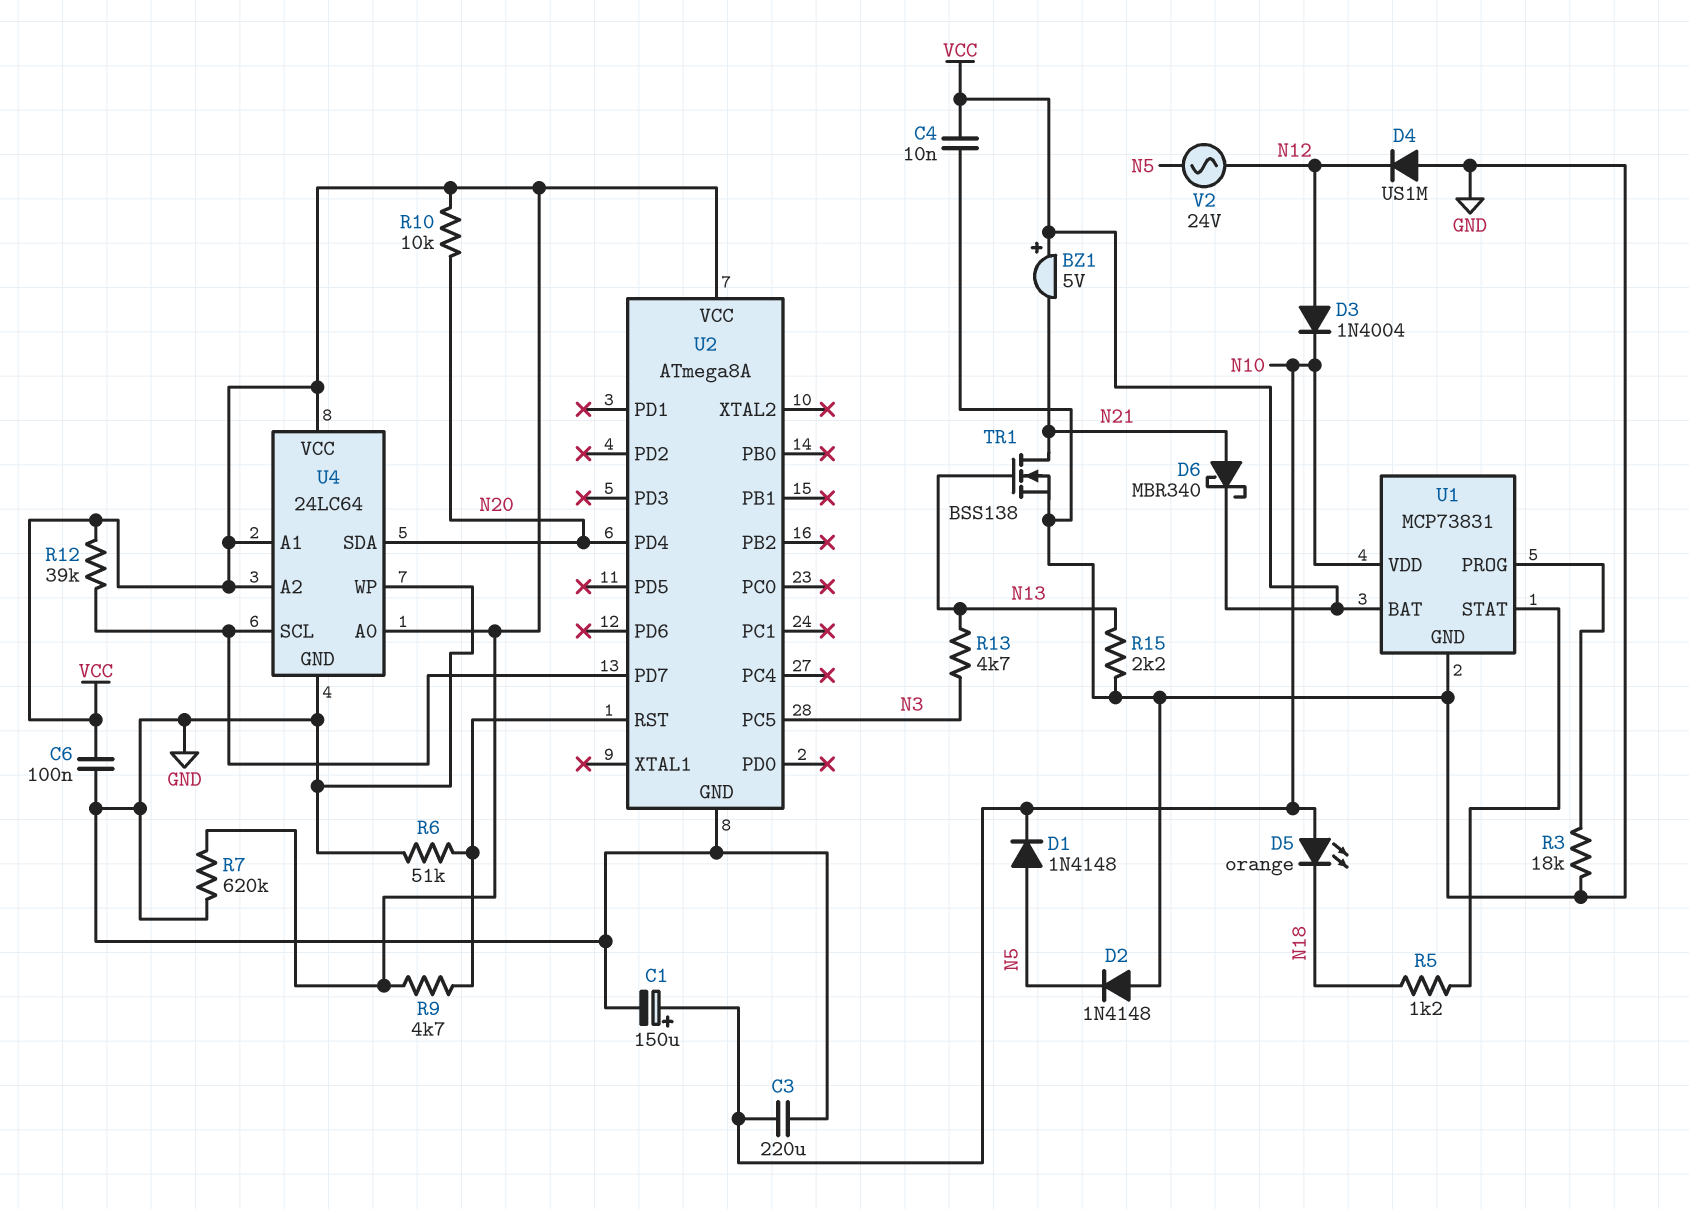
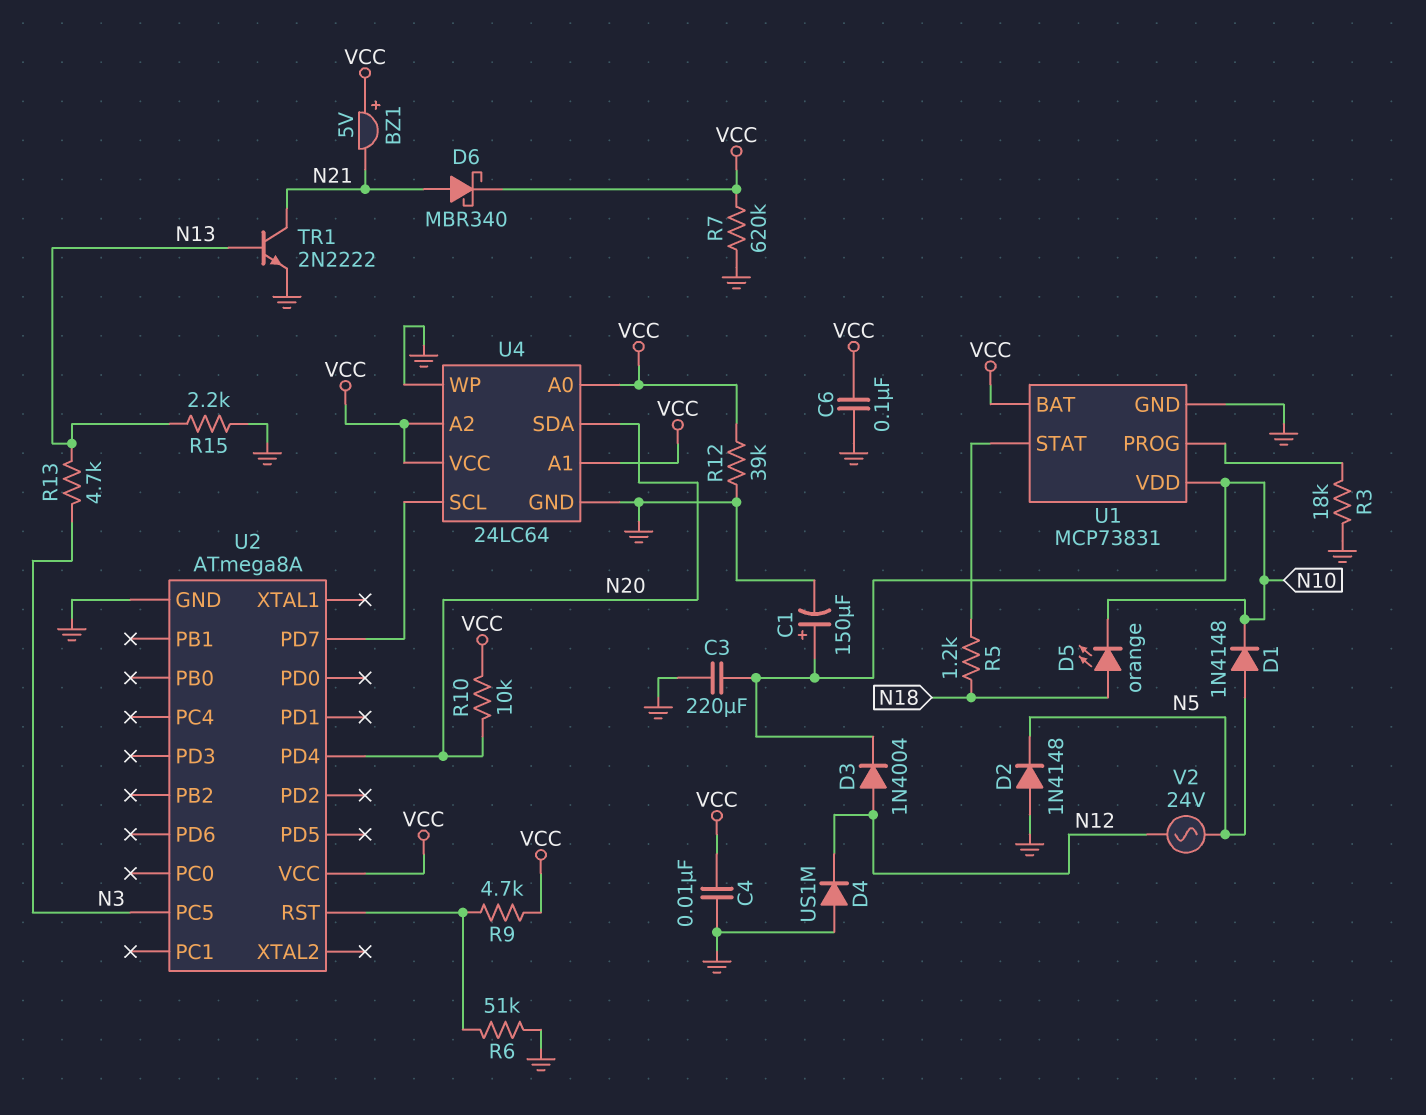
D5: LED orange (A N10, K N18) -> LED orange (A N18, K N10)
R12: 39k (U2/PD7, VCC) -> 39k (GND, VCC)
TR1: NMOS BSS138 (G N13, D N21, S GND) -> NPN 2N2222 (B N13, C N21, E GND)

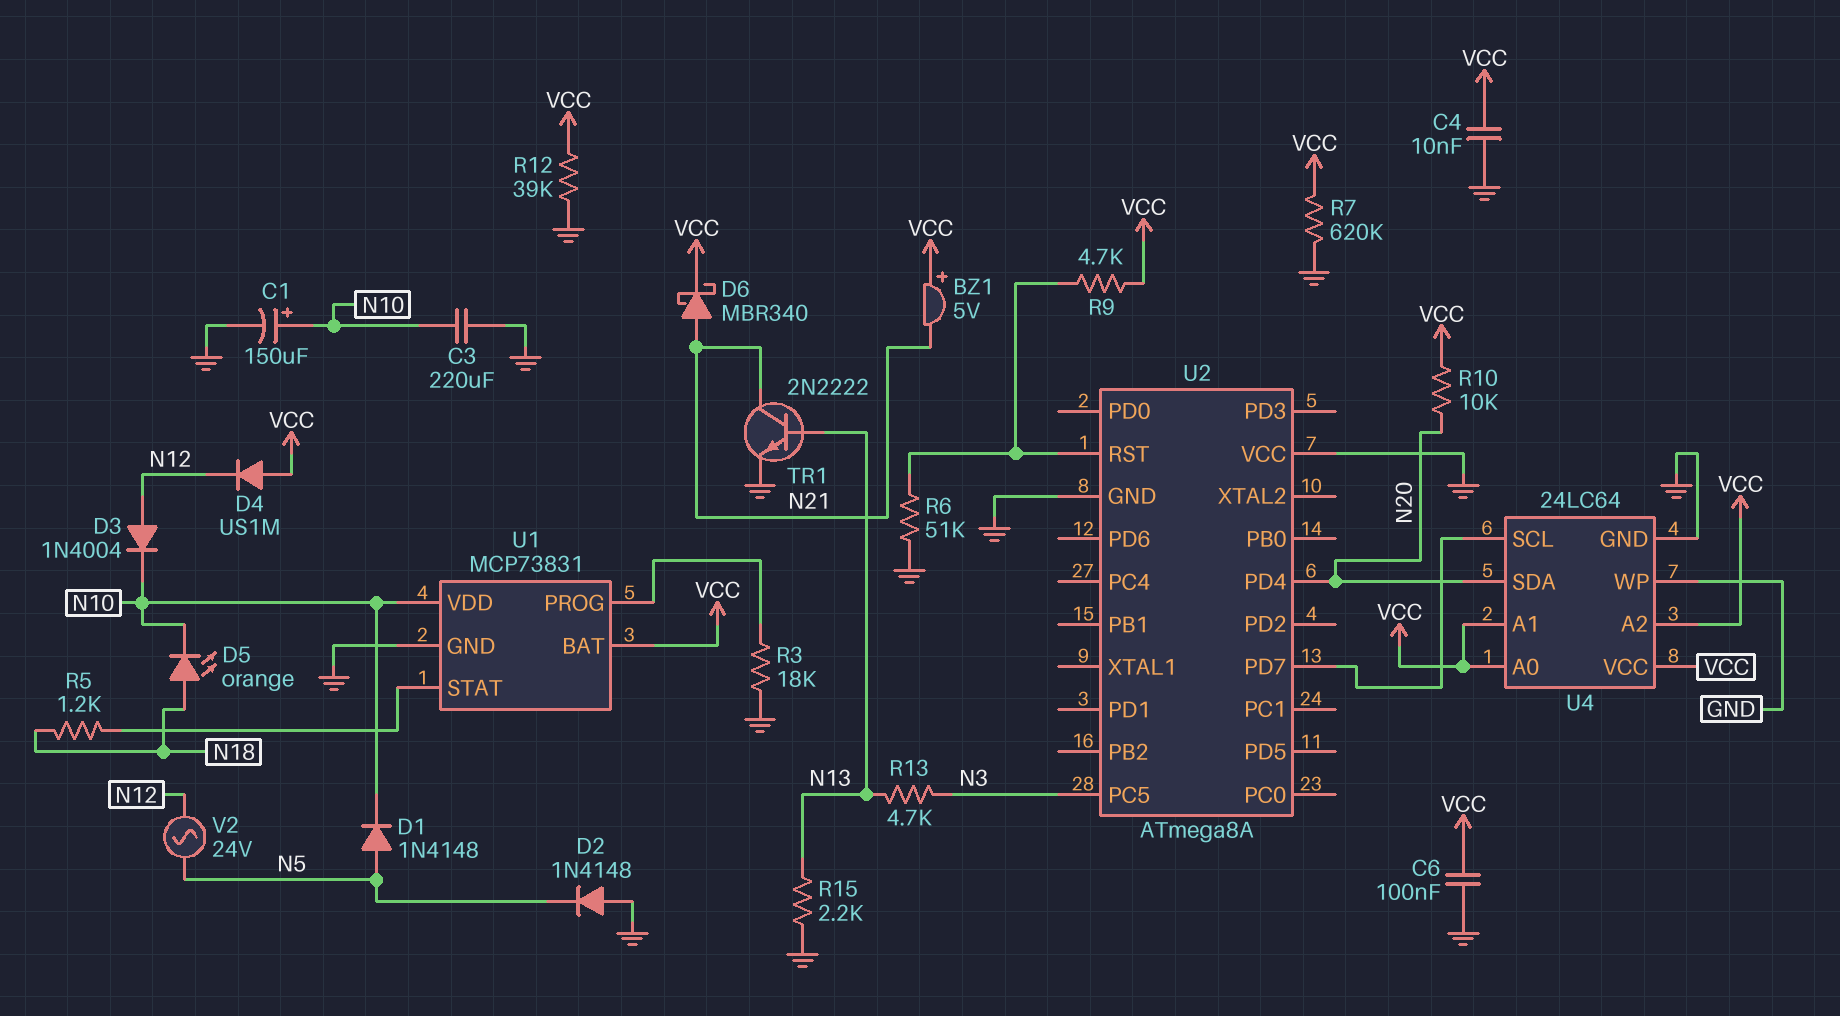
D4: diode US1M (A GND, K N12) -> diode US1M (A VCC, K N12)
U2 pin VCC: VCC -> GND

